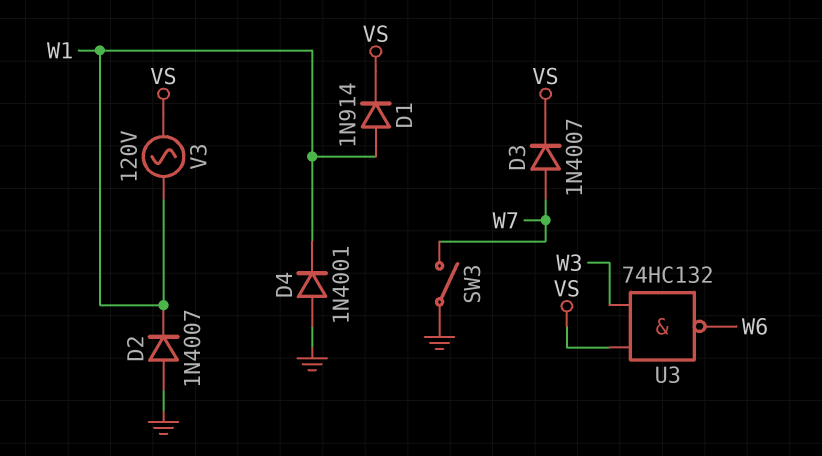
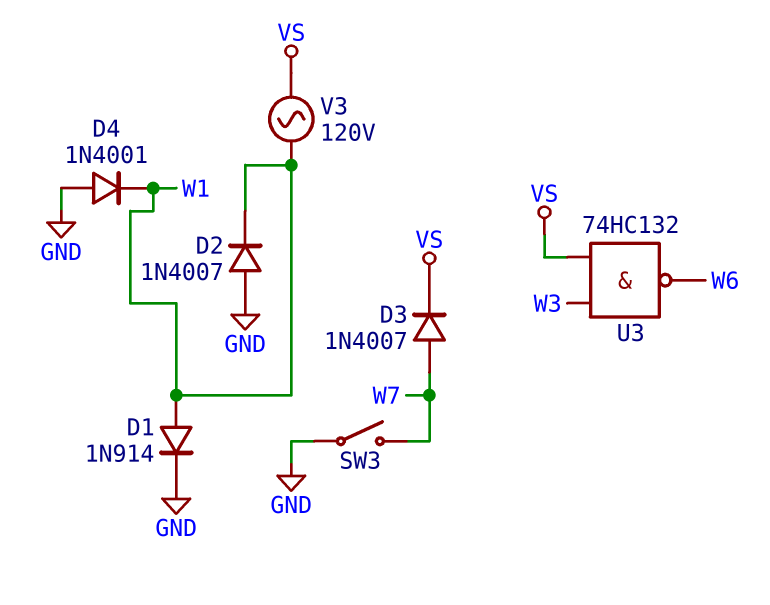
D1: diode 1N914 (A W1, K VS) -> diode 1N914 (A W1, K GND)

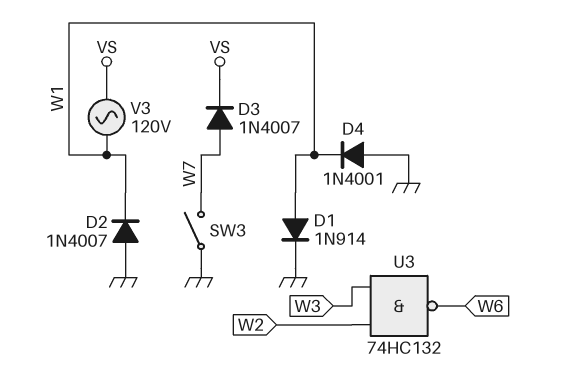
U3: NAND 74HC132 (in VS, in W3, out W6) -> NAND 74HC132 (in W2, in W3, out W6)

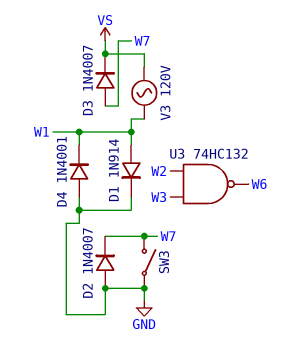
D2: diode 1N4007 (A GND, K W1) -> diode 1N4007 (A GND, K W7)

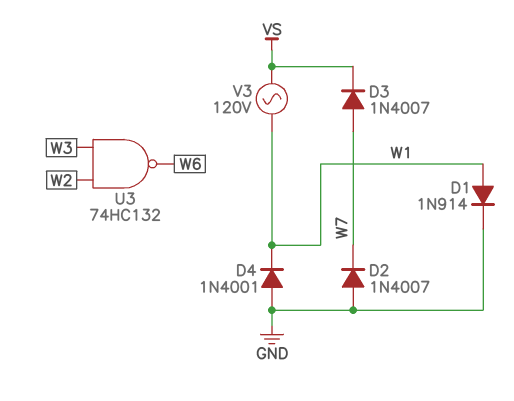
SW3: switch (GND, W7) -> none

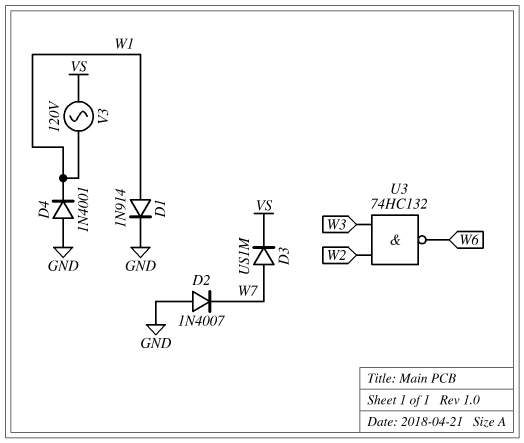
D3: diode 1N4007 (A W7, K VS) -> diode US1M (A W7, K VS)

